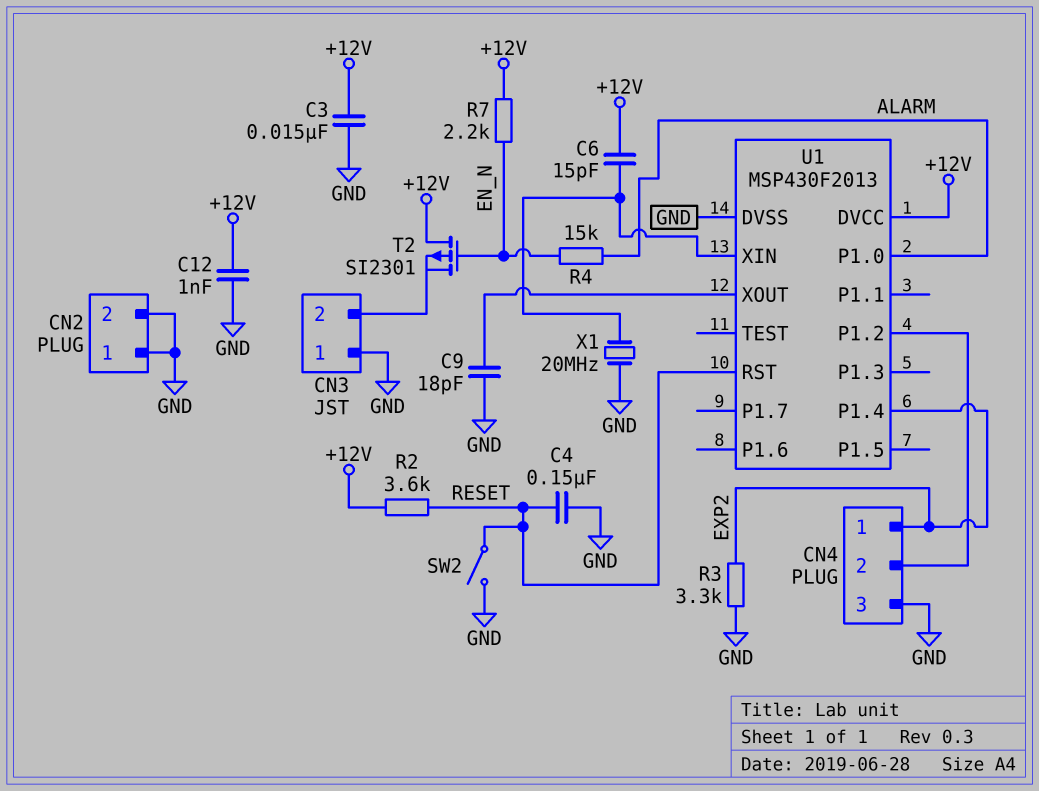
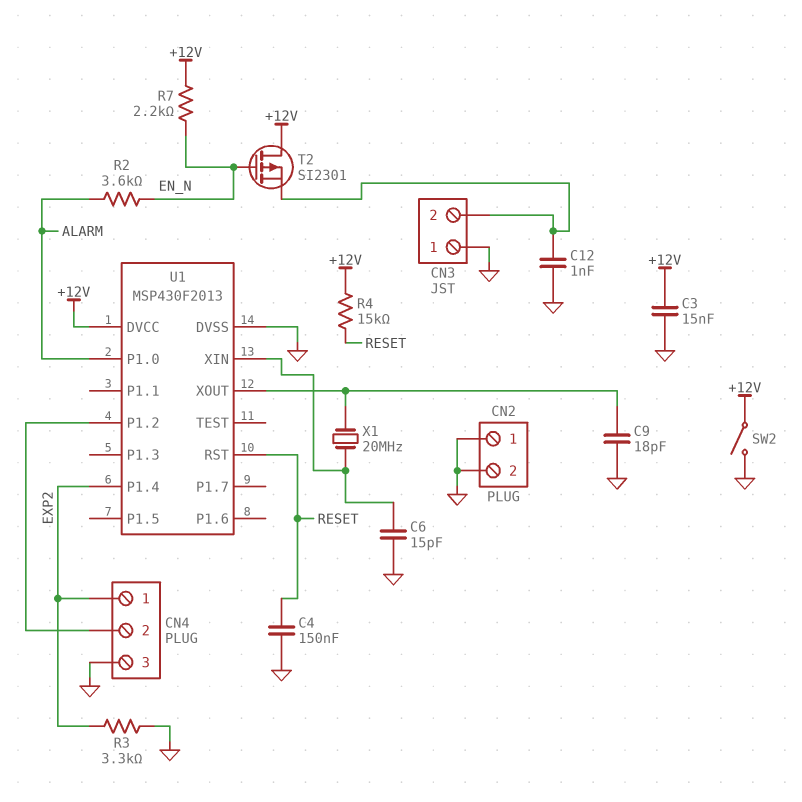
C6: 15pF (+12V, U1/XIN) -> 15pF (GND, U1/XIN)
C12: 1nF (+12V, GND) -> 1nF (CN3/2, GND)
R2: 3.6k (+12V, RESET) -> 3.6k (ALARM, EN_N)
R4: 15k (ALARM, EN_N) -> 15k (+12V, RESET)
SW2: switch (GND, RESET) -> switch (+12V, GND)
X1: 20MHz (GND, U1/XIN) -> 20MHz (U1/XIN, U1/XOUT)

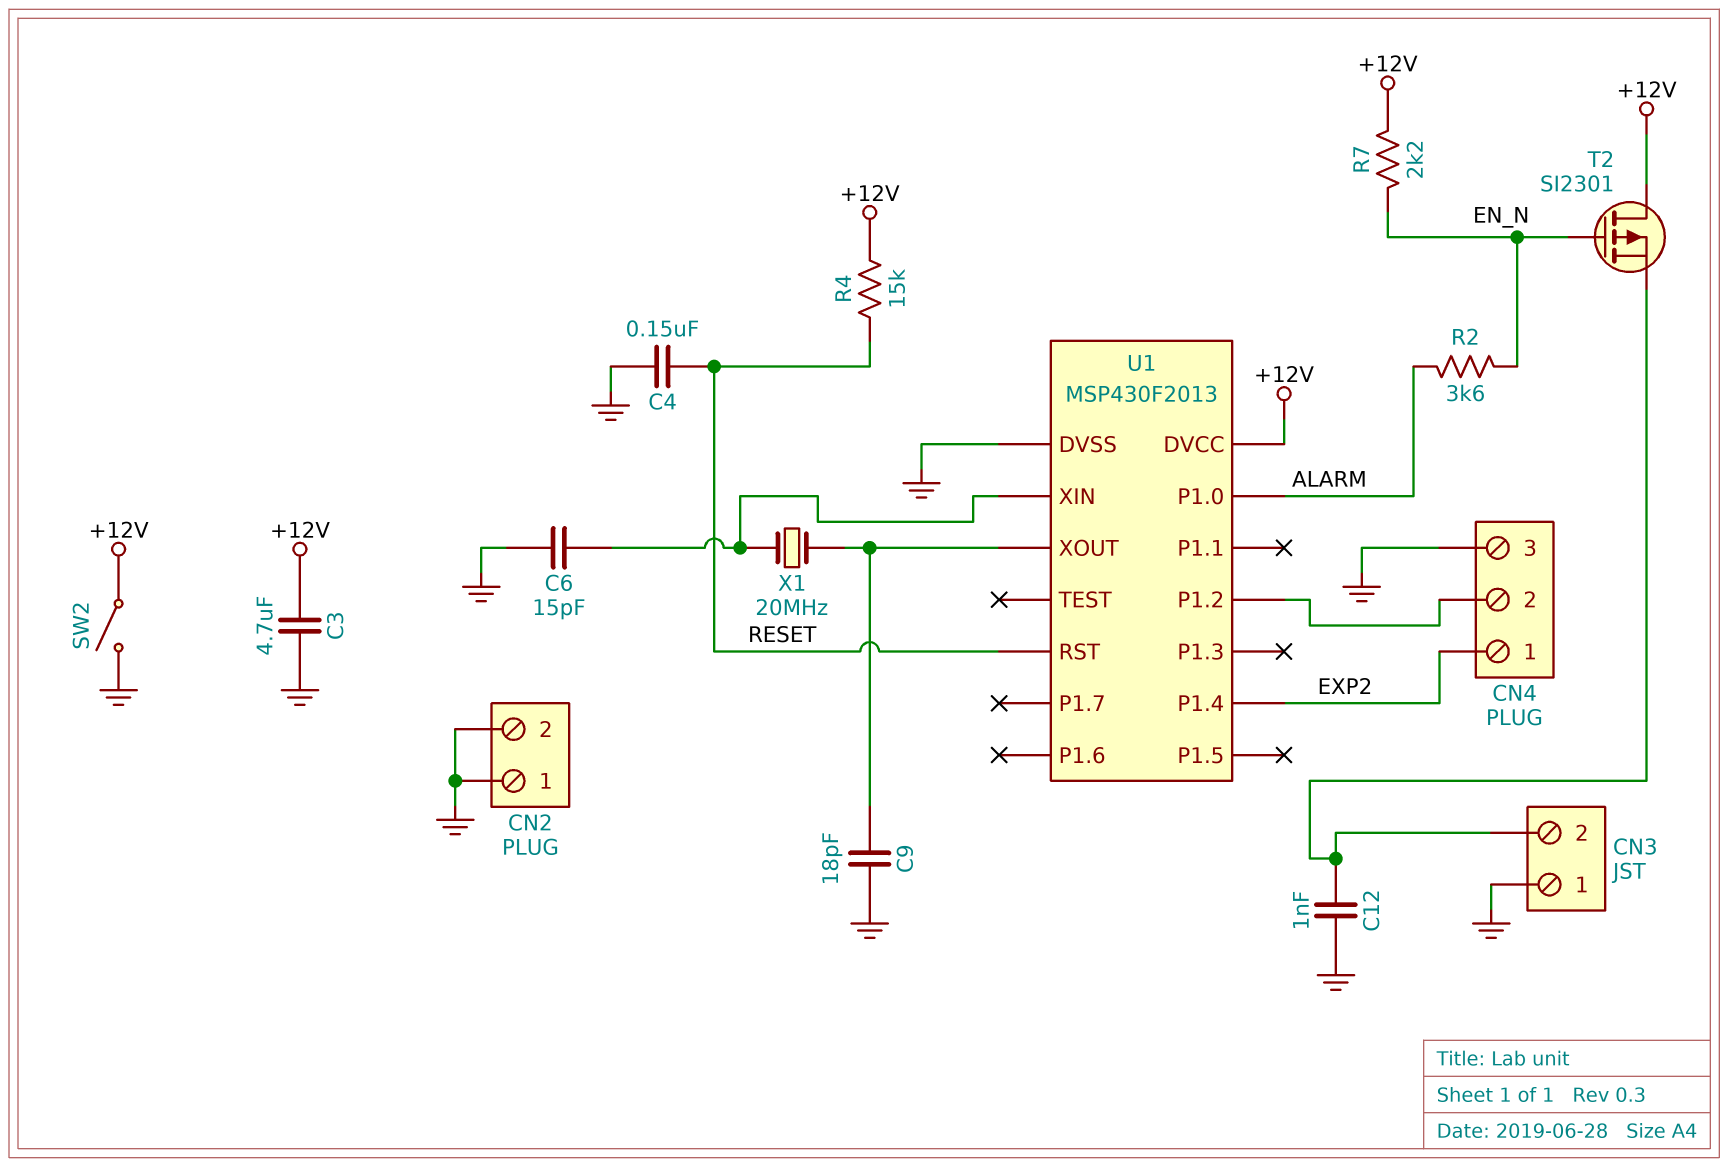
C3: 15nF (+12V, GND) -> 4.7uF (+12V, GND)
R3: 3.3k (EXP2, GND) -> none

